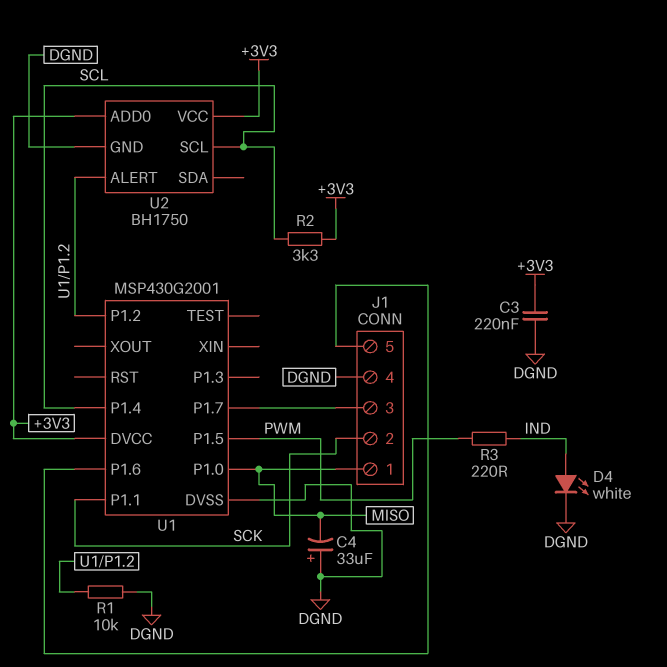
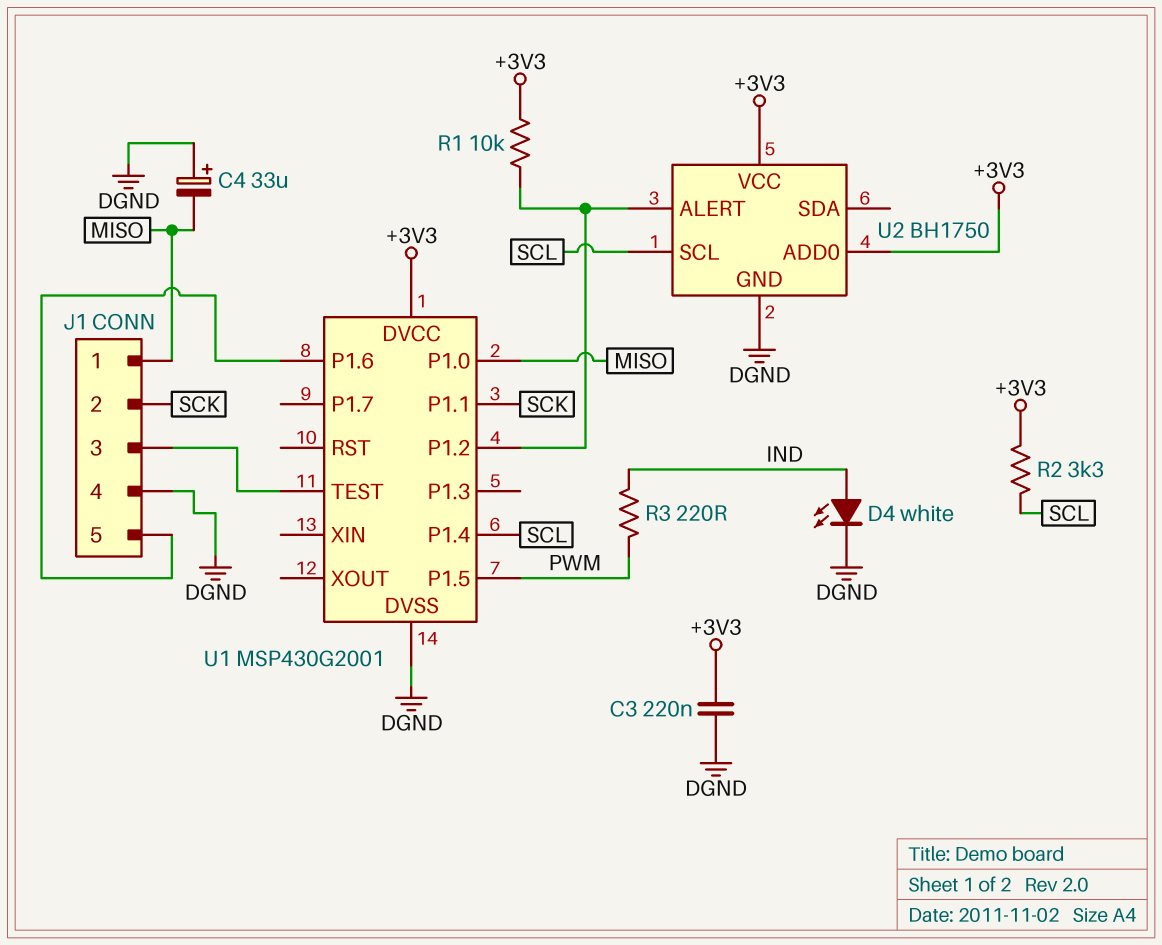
R1: 10k (DGND, U1/P1.2) -> 10k (+3V3, U1/P1.2)
U1 pin P1.7: J1/3 -> none
U1 pin TEST: none -> J1/3

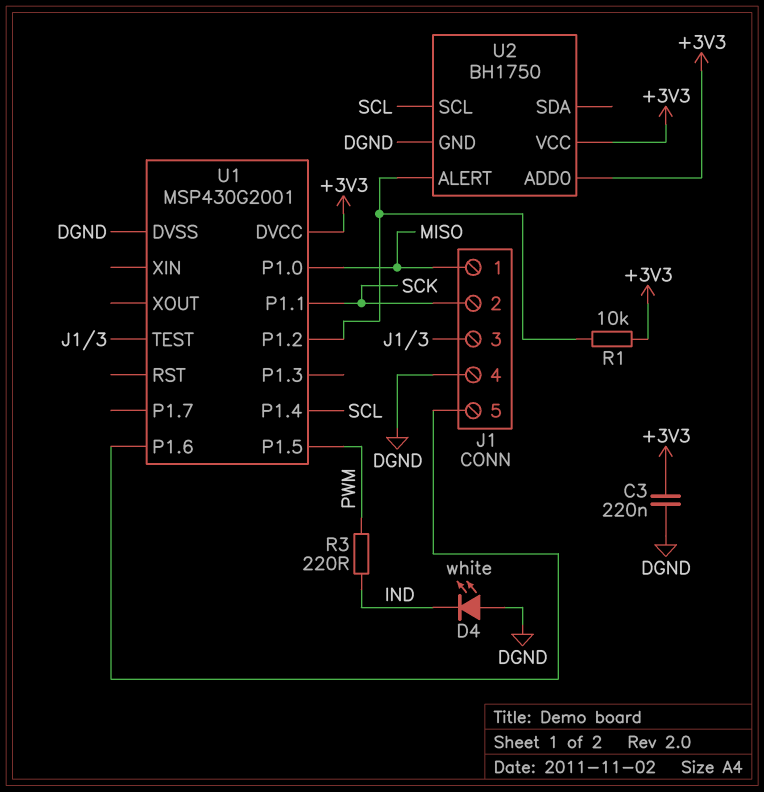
C4: 33uF (plus DGND, minus MISO) -> none
D4: LED white (A IND, K DGND) -> LED white (A DGND, K IND)
R2: 3.3k (+3V3, SCL) -> none

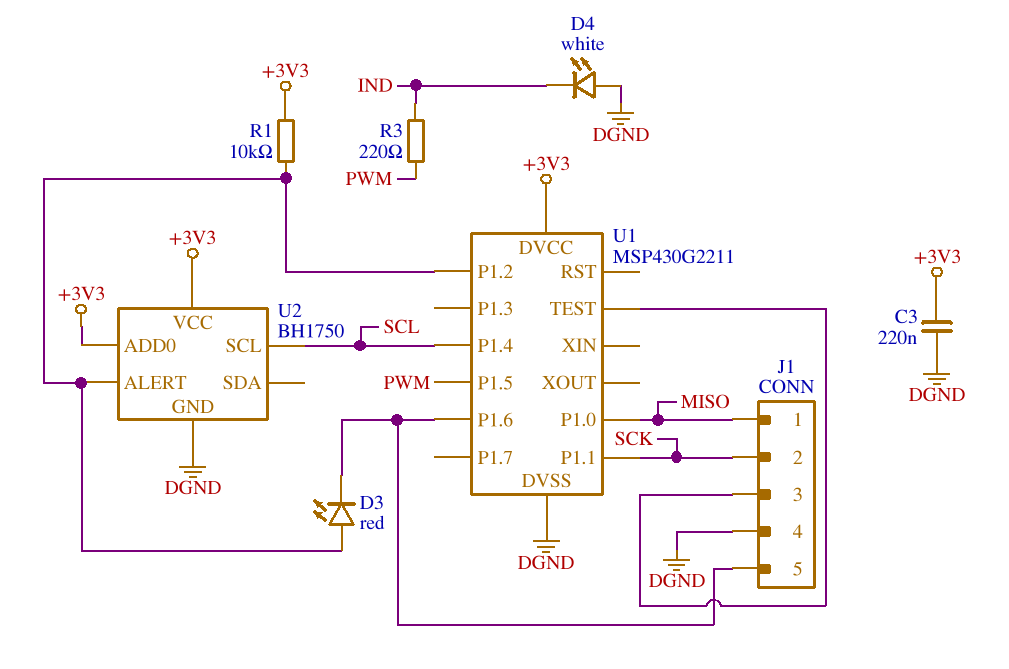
D3: none -> LED red (A U1/P1.2, K J1/5)
U1: MSP430G2001 -> MSP430G2211

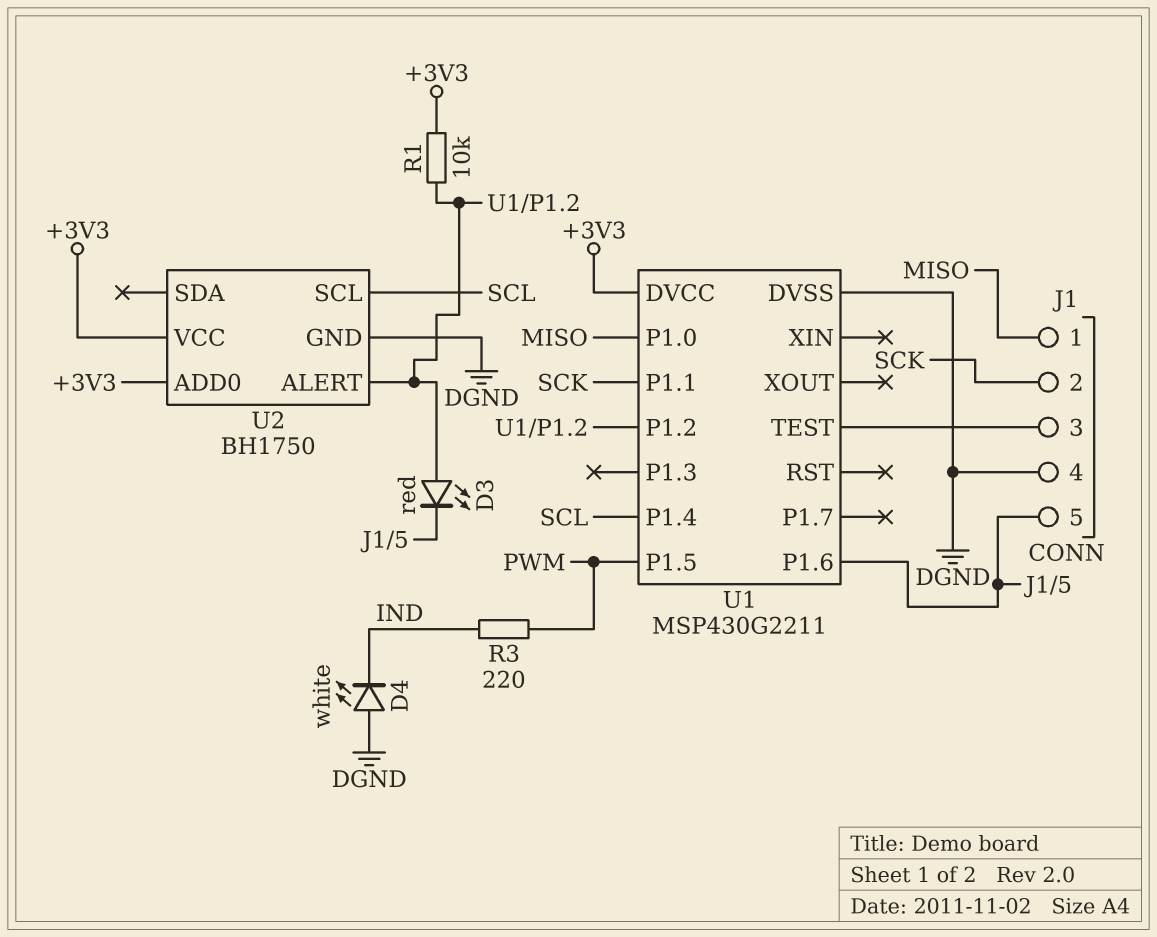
C3: 220nF (+3V3, DGND) -> none

